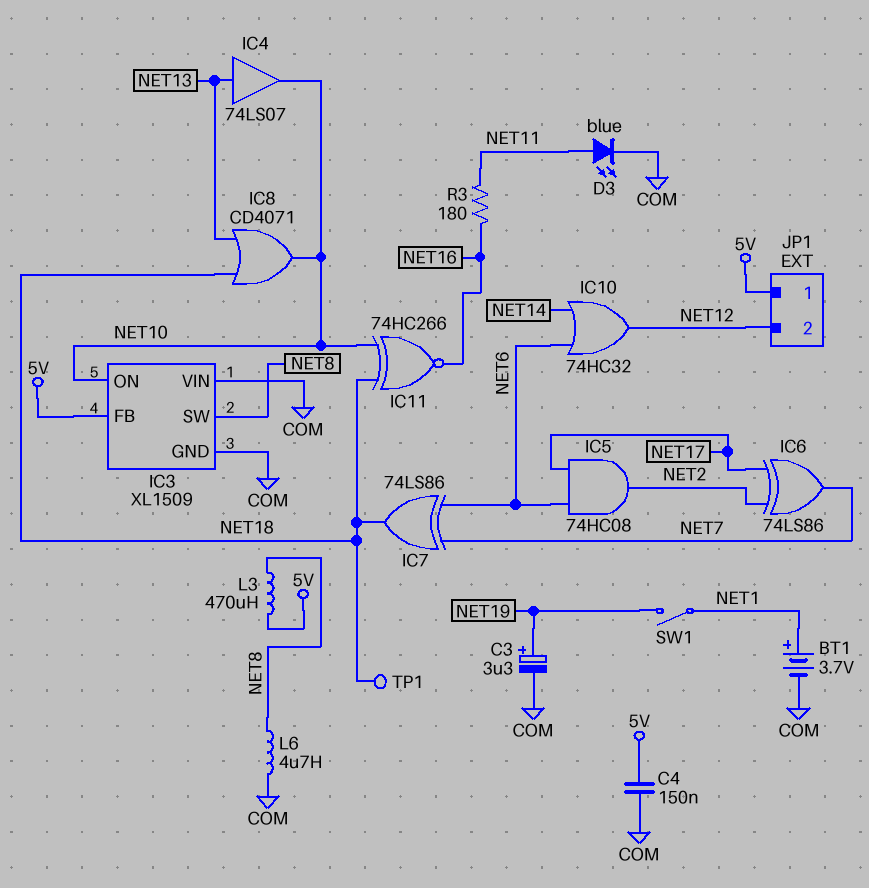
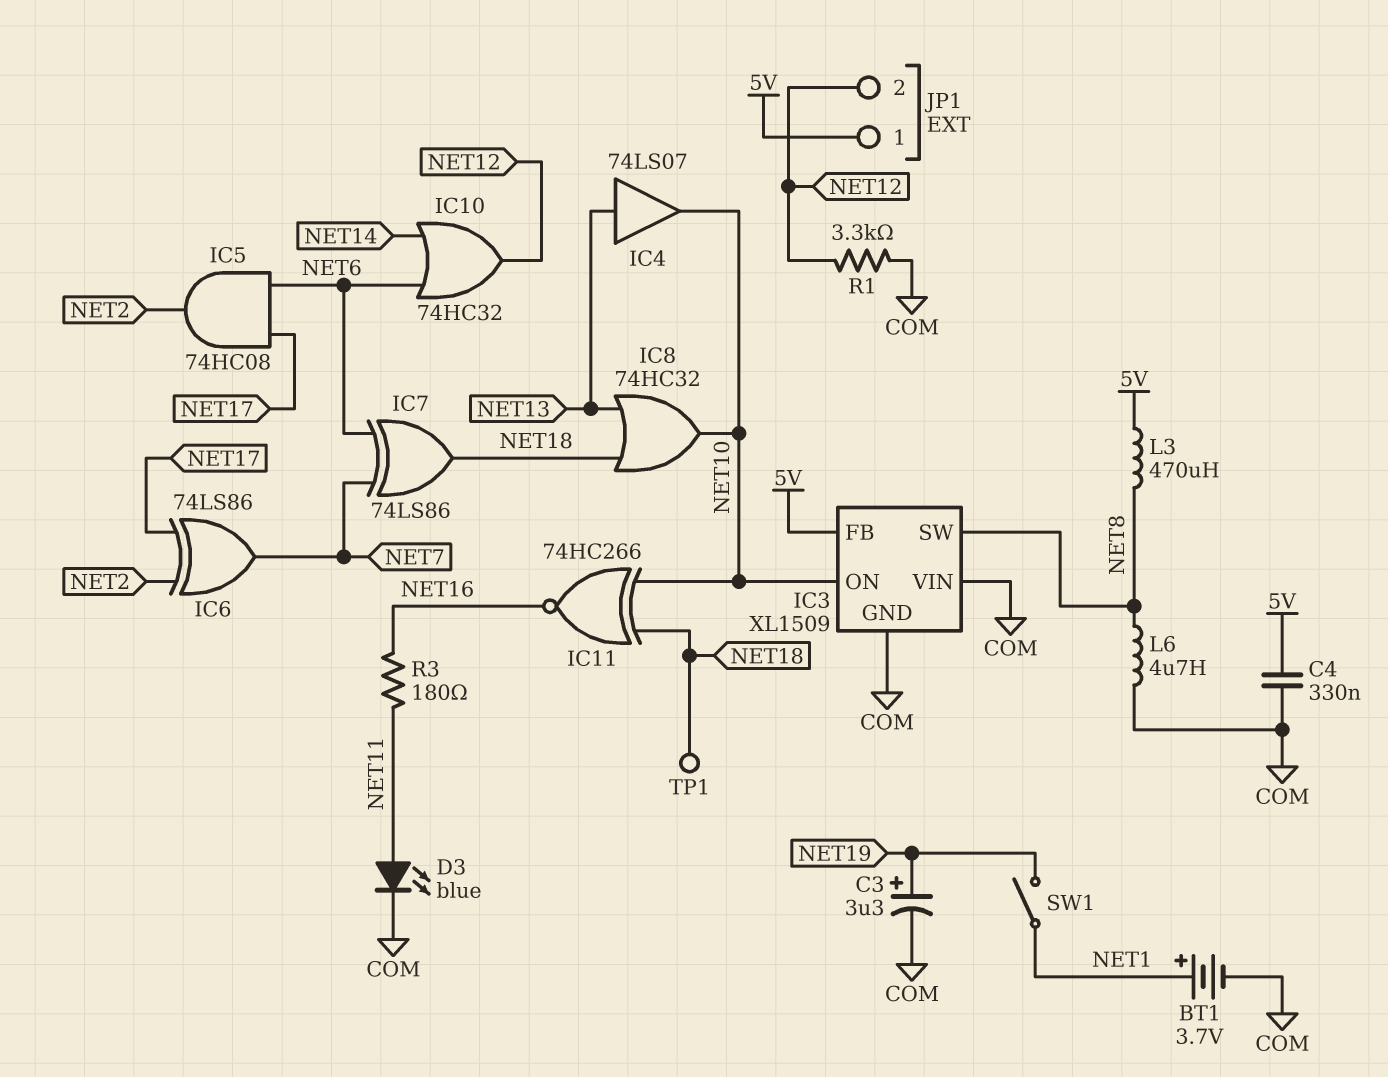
C4: 150nF (5V, COM) -> 330nF (5V, COM)
IC8: OR CD4071 (in NET13, in NET18, out NET10) -> OR 74HC32 (in NET13, in NET18, out NET10)
R1: none -> 3.3k (COM, NET12)

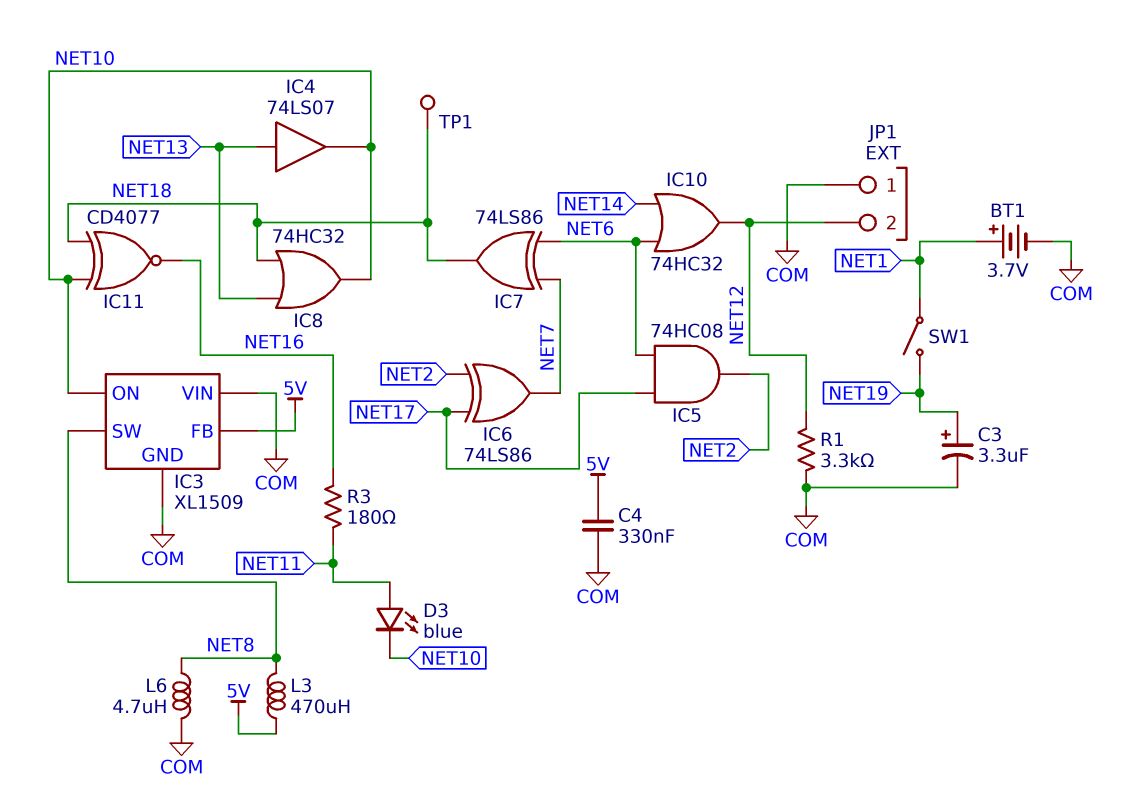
D3: LED blue (A NET11, K COM) -> LED blue (A NET11, K NET10)
IC11: XNOR 74HC266 (in NET10, in NET18, out NET16) -> XNOR CD4077 (in NET10, in NET18, out NET16)
JP1 pin 1: 5V -> COM

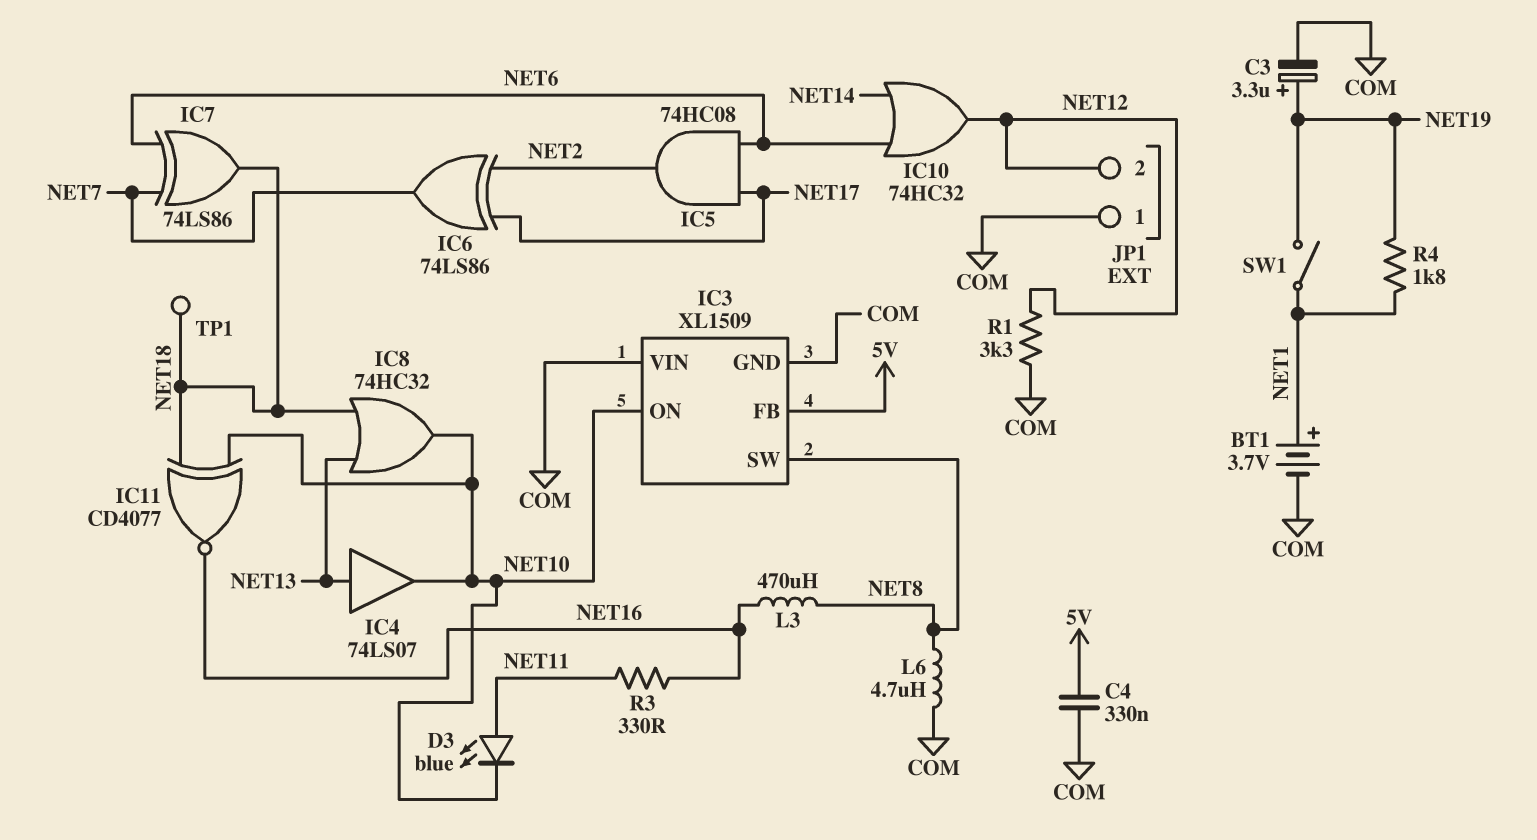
L3: 470uH (5V, NET8) -> 470uH (NET8, NET16)
R3: 180 (NET11, NET16) -> 330 (NET11, NET16)
R4: none -> 1.8k (NET1, NET19)

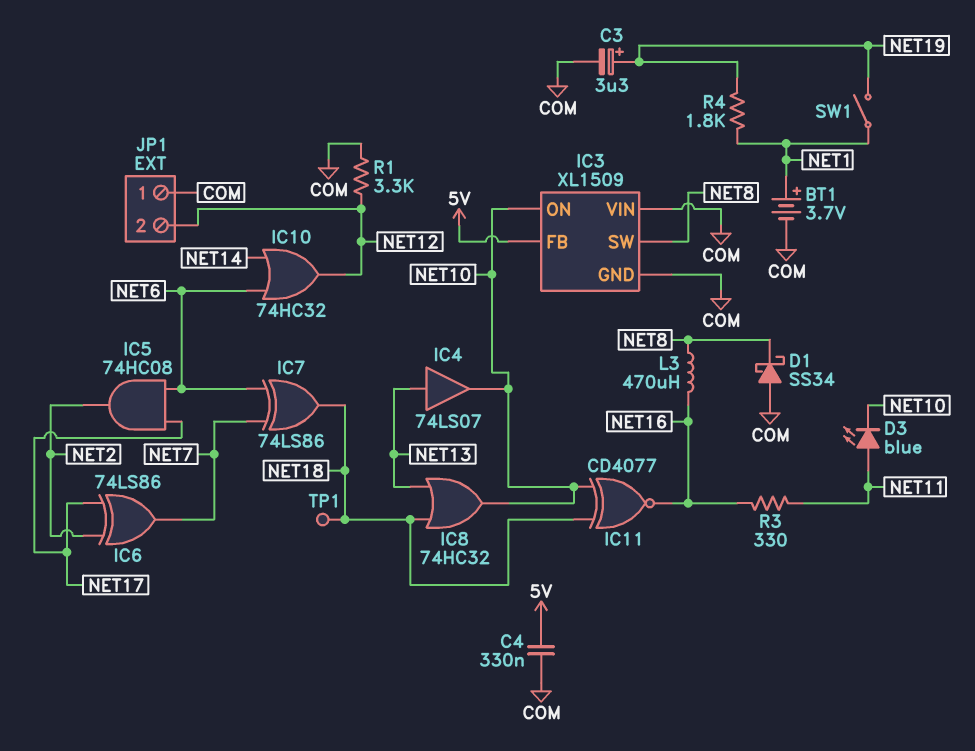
D1: none -> schottky SS34 (A COM, K NET8)
L6: 4.7uH (COM, NET8) -> none

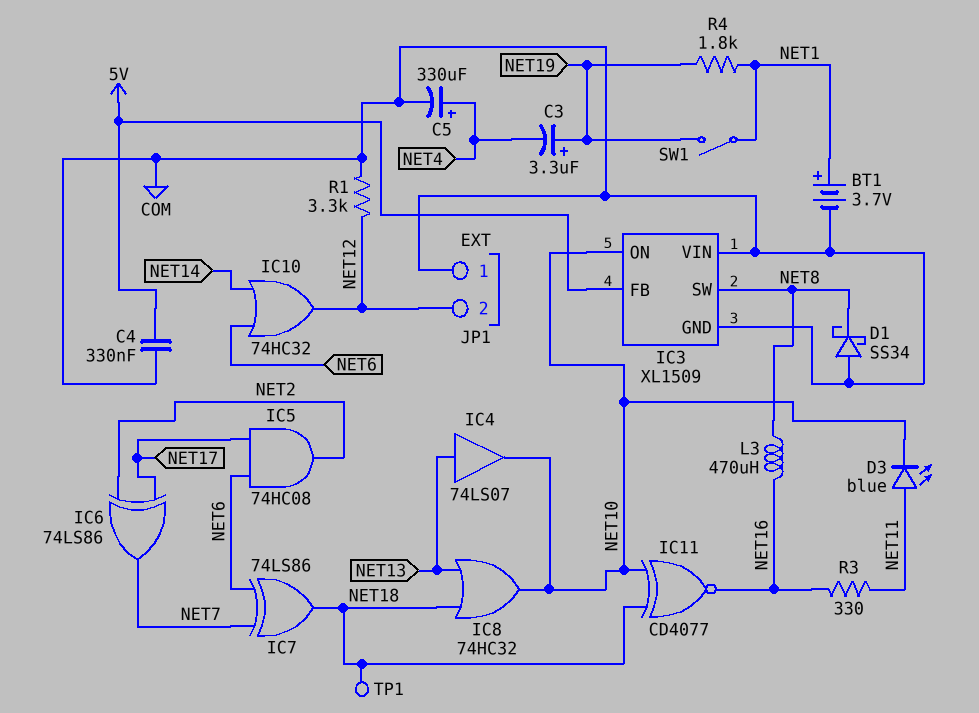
C3: 3.3uF (plus NET19, minus COM) -> 3.3uF (plus NET19, minus NET4)
C5: none -> 330uF (plus NET4, minus COM)

